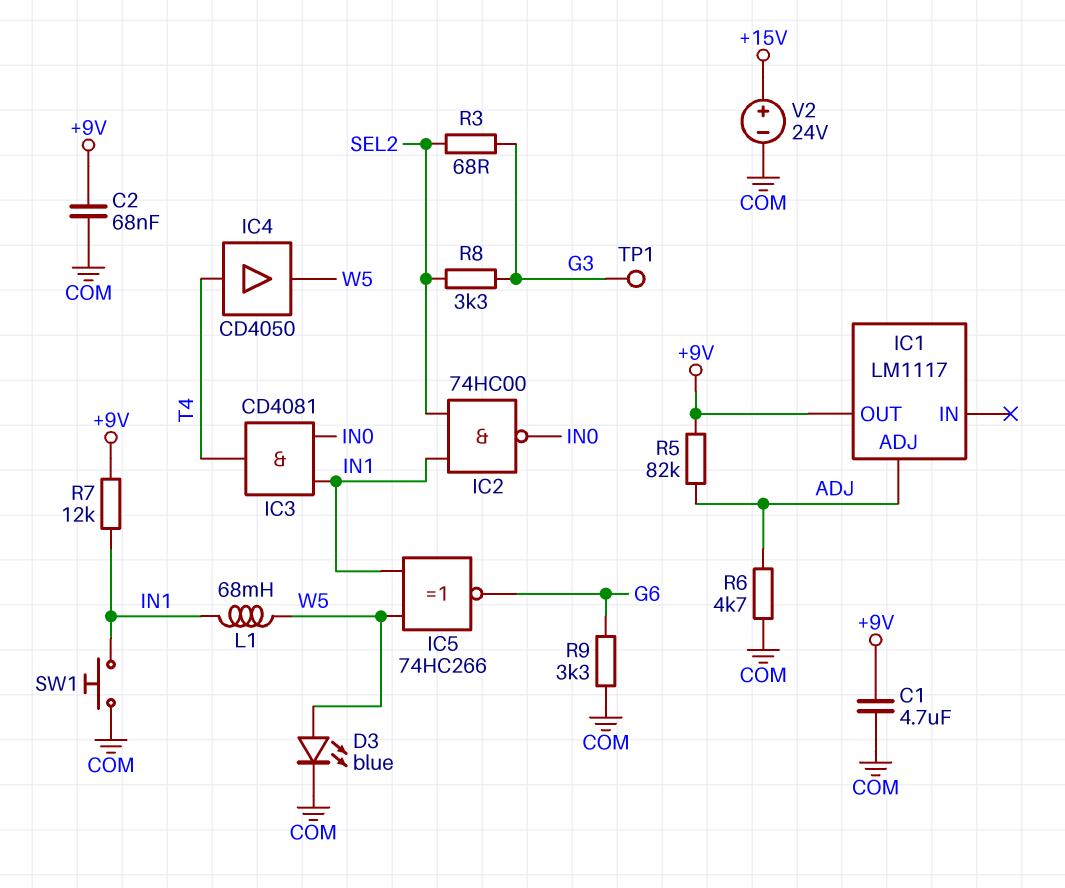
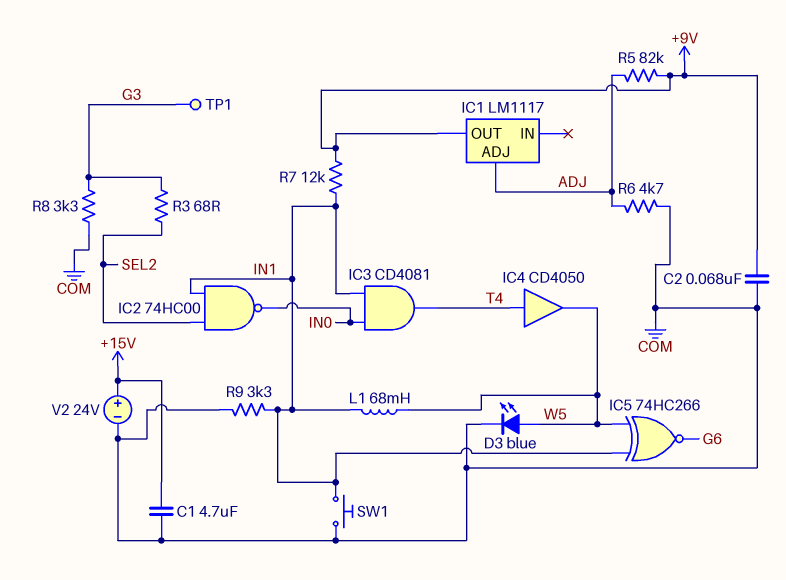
C1: 4.7uF (+9V, COM) -> 4.7uF (+15V, COM)
R8: 3.3k (G3, SEL2) -> 3.3k (COM, G3)
R9: 3.3k (COM, G6) -> 3.3k (COM, IN1)

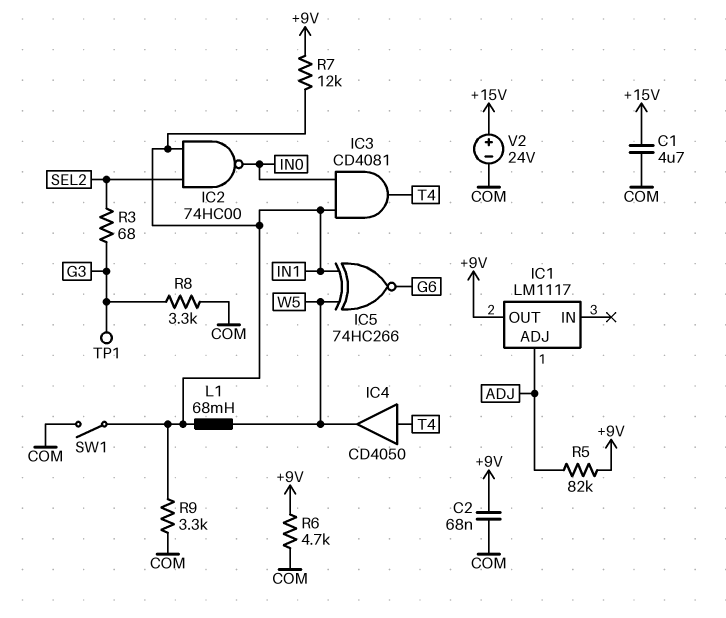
D3: LED blue (A W5, K COM) -> none
R6: 4.7k (ADJ, COM) -> 4.7k (+9V, COM)
SW1: button (COM, IN1) -> switch (COM, IN1)

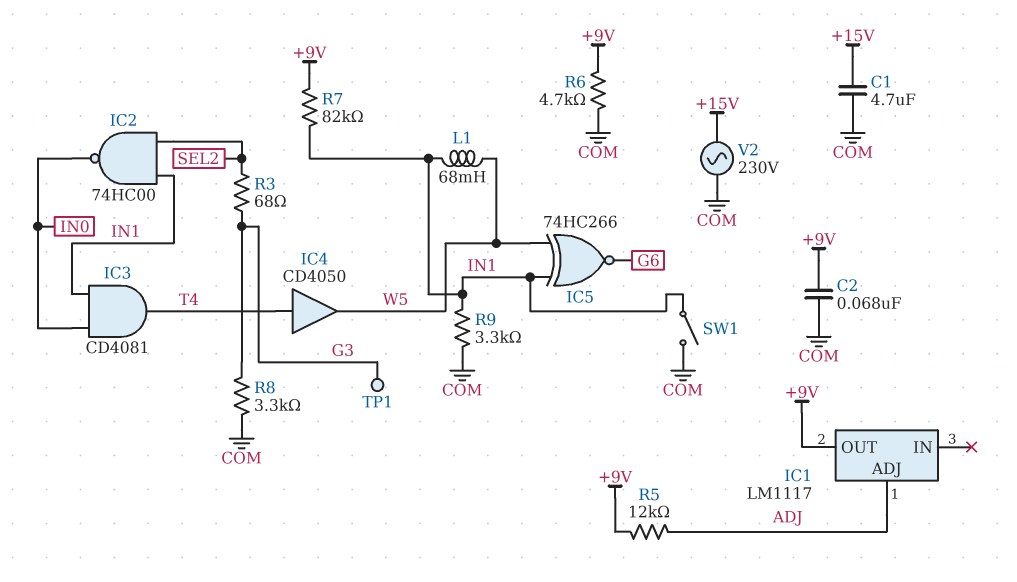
R5: 82k (+9V, ADJ) -> 12k (+9V, ADJ)
R7: 12k (+9V, IN1) -> 82k (+9V, IN1)
V2: 24V (plus +15V, minus COM) -> AC 230V (+15V, COM)

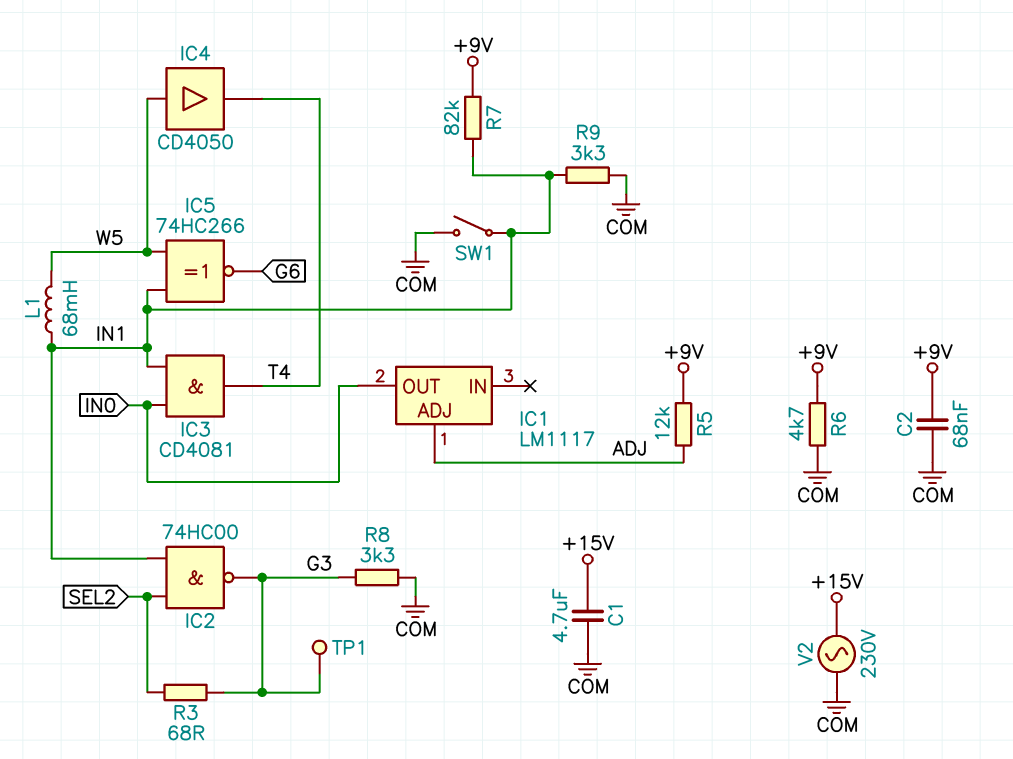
IC1 pin OUT: +9V -> IN0
IC2: NAND 74HC00 (in IN1, in SEL2, out IN0) -> NAND 74HC00 (in IN1, in SEL2, out G3)
IC4: buffer CD4050 (in T4, out W5) -> buffer CD4050 (in W5, out T4)

